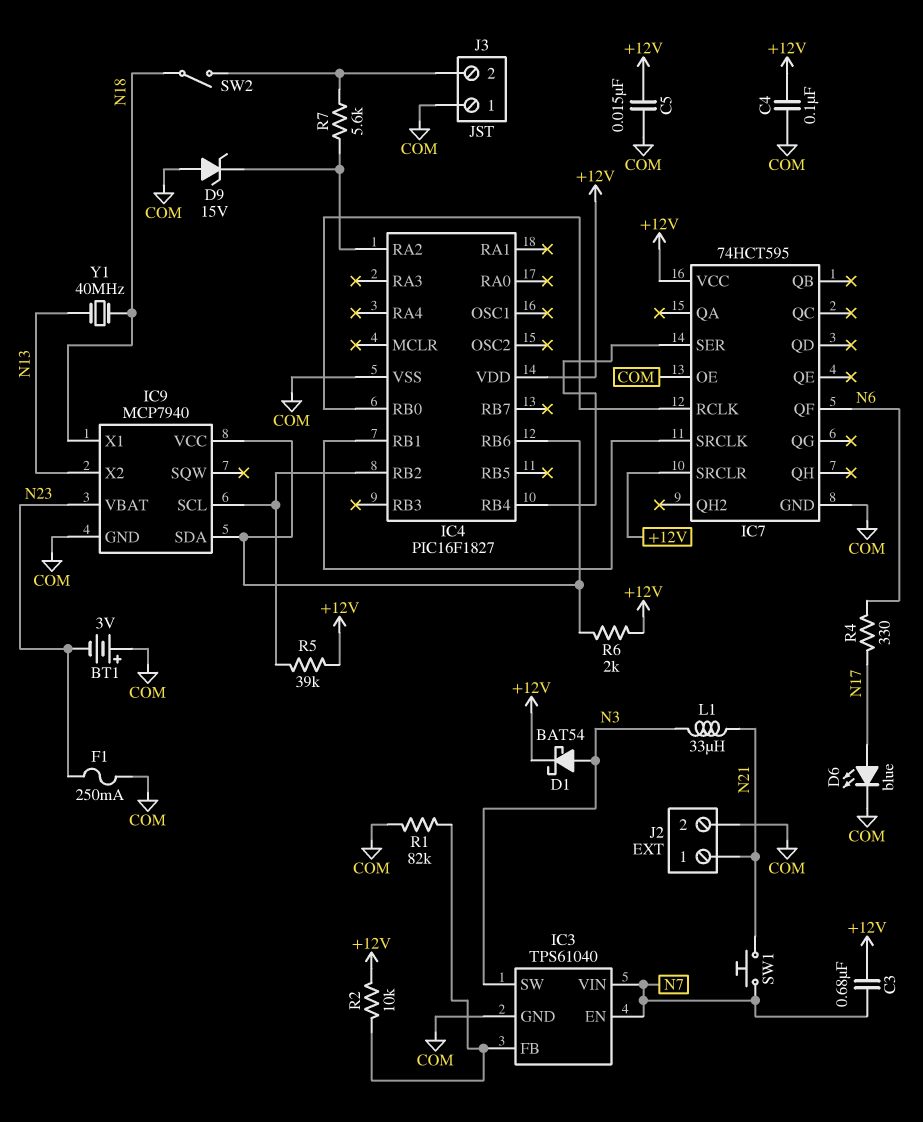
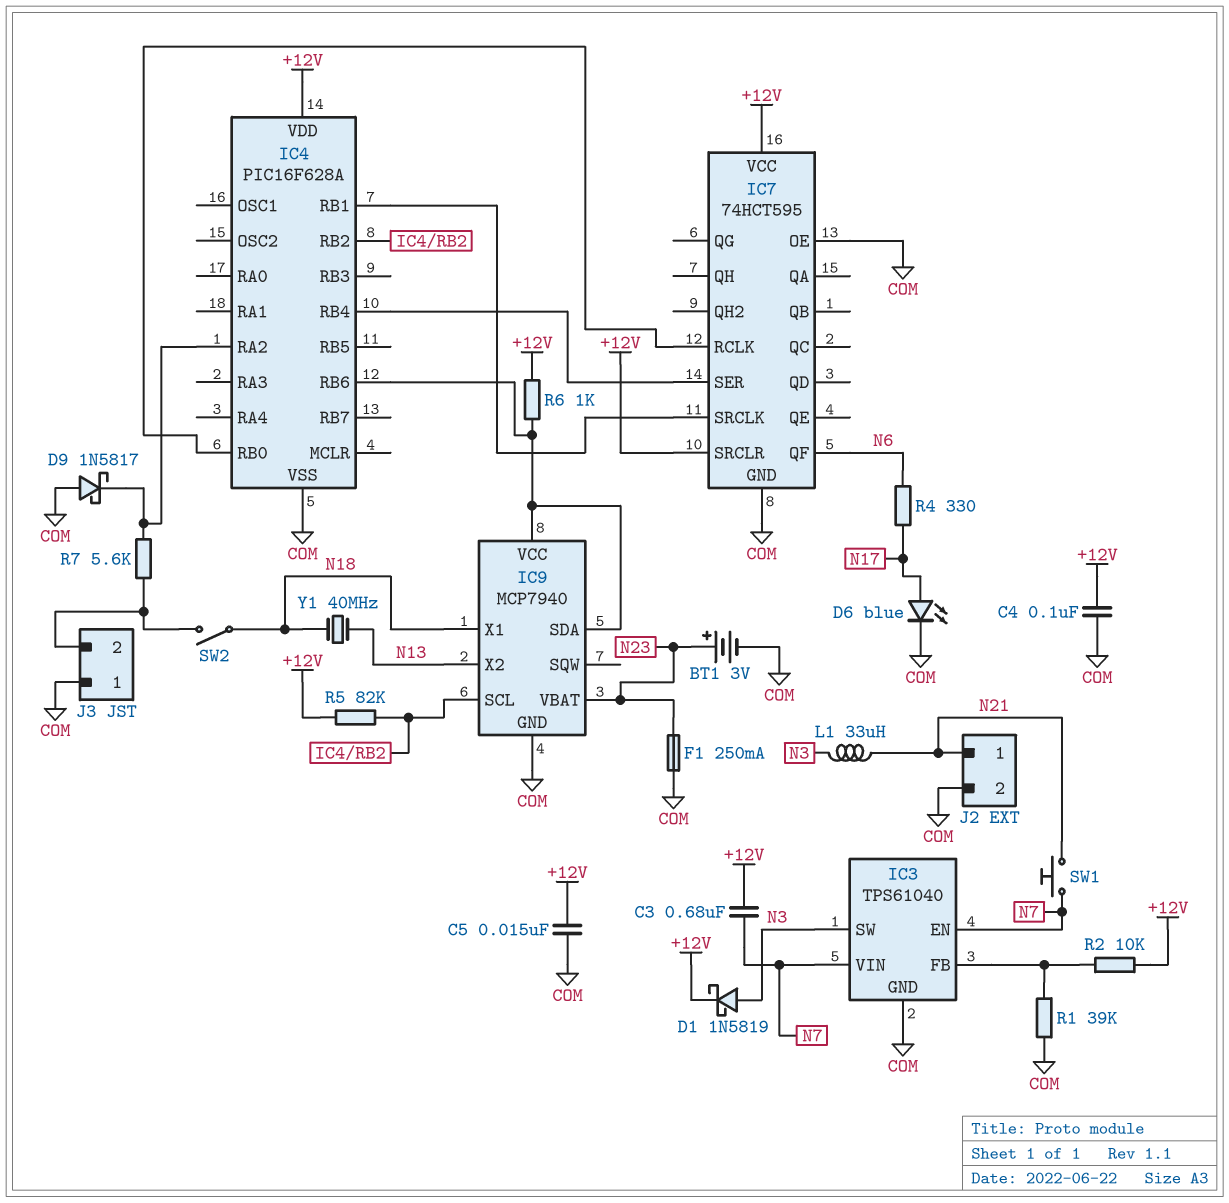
BT1: 3V (plus COM, minus N23) -> 3V (plus N23, minus COM)
D1: schottky BAT54 (A N3, K +12V) -> schottky 1N5819 (A N3, K +12V)
D9: zener 15V (A COM, K IC4/RA2) -> schottky 1N5817 (A COM, K IC4/RA2)
IC4: PIC16F1827 -> PIC16F628A
R1: 82k (COM, IC3/FB) -> 39k (COM, IC3/FB)
R5: 39k (+12V, IC4/RB2) -> 82k (+12V, IC4/RB2)
R6: 2k (+12V, IC4/RB6) -> 1k (+12V, IC4/RB6)

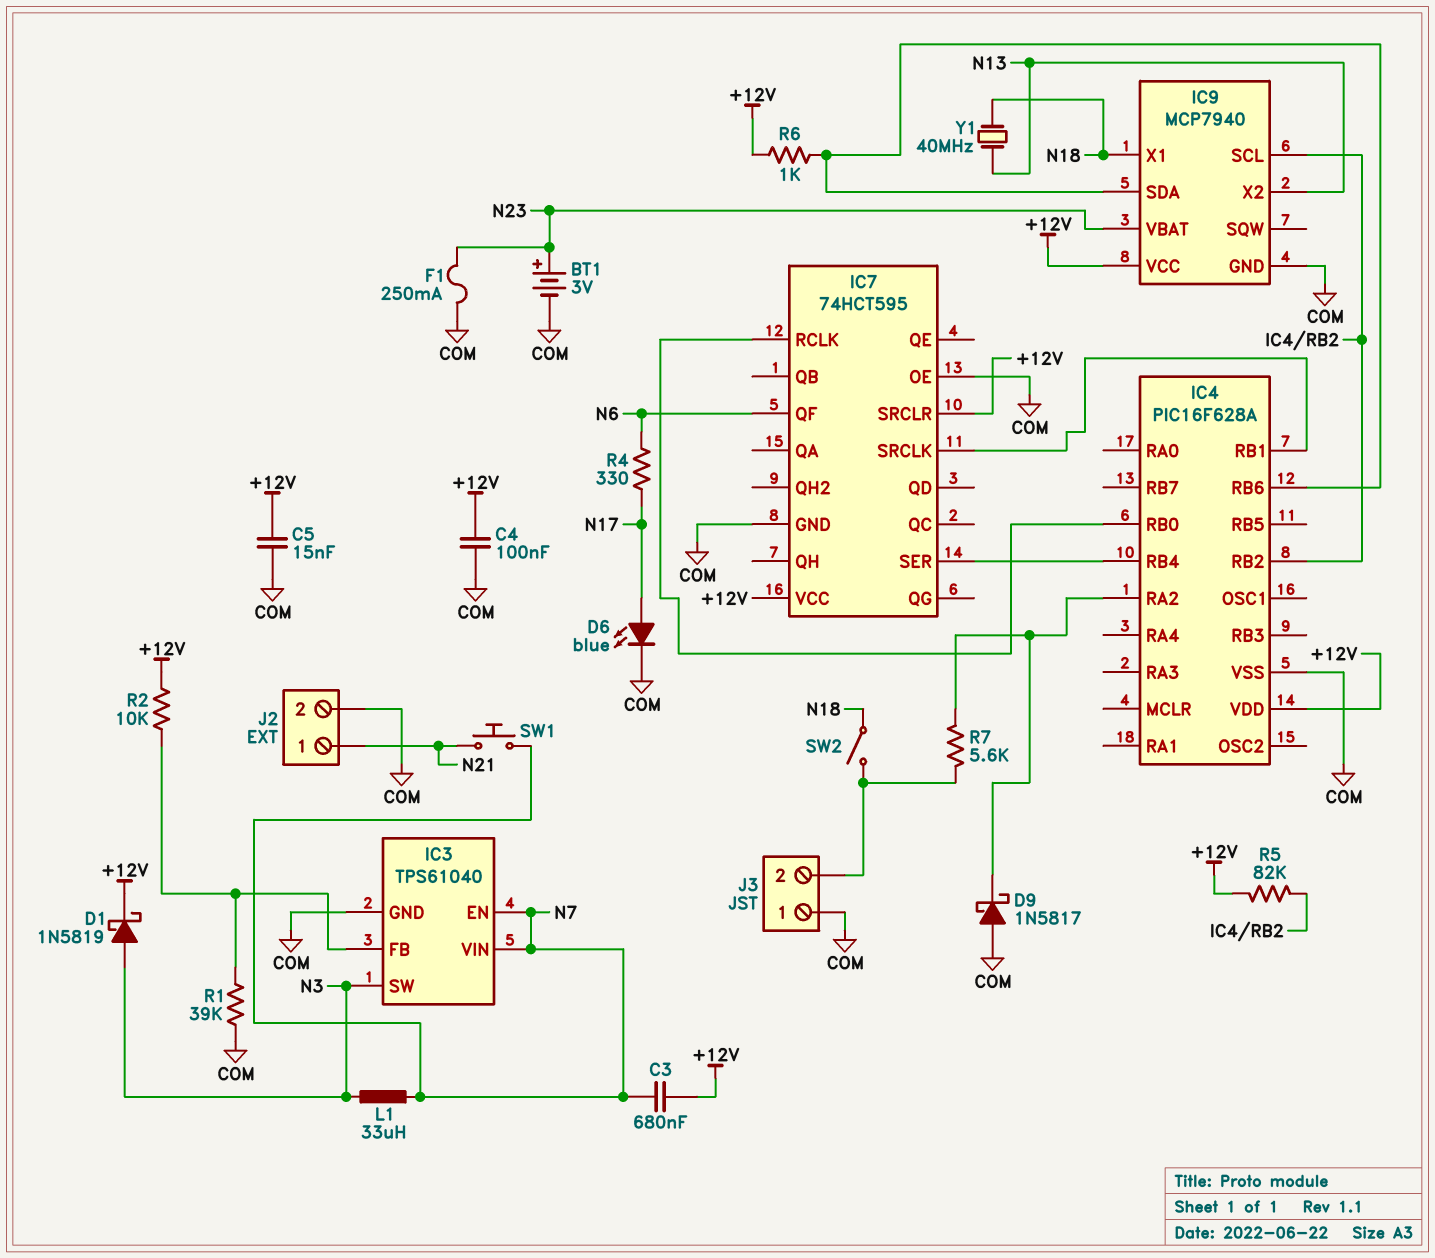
IC9 pin VCC: IC4/RB6 -> +12V
L1: 33uH (N3, N21) -> 33uH (N3, N7)

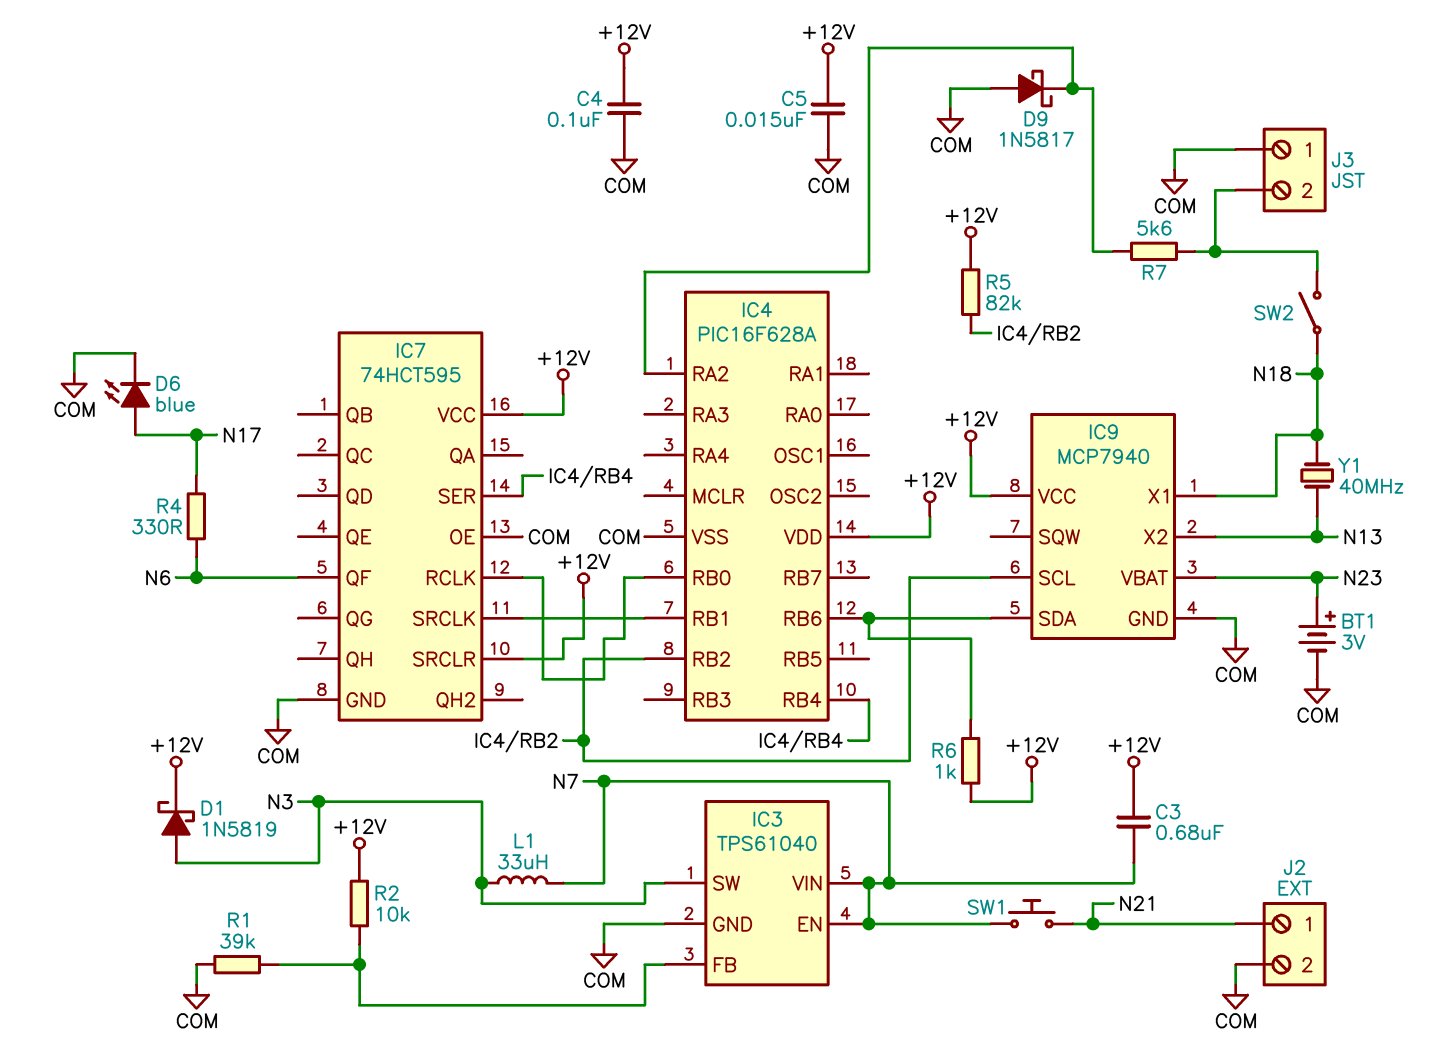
F1: 250mA (COM, N23) -> none

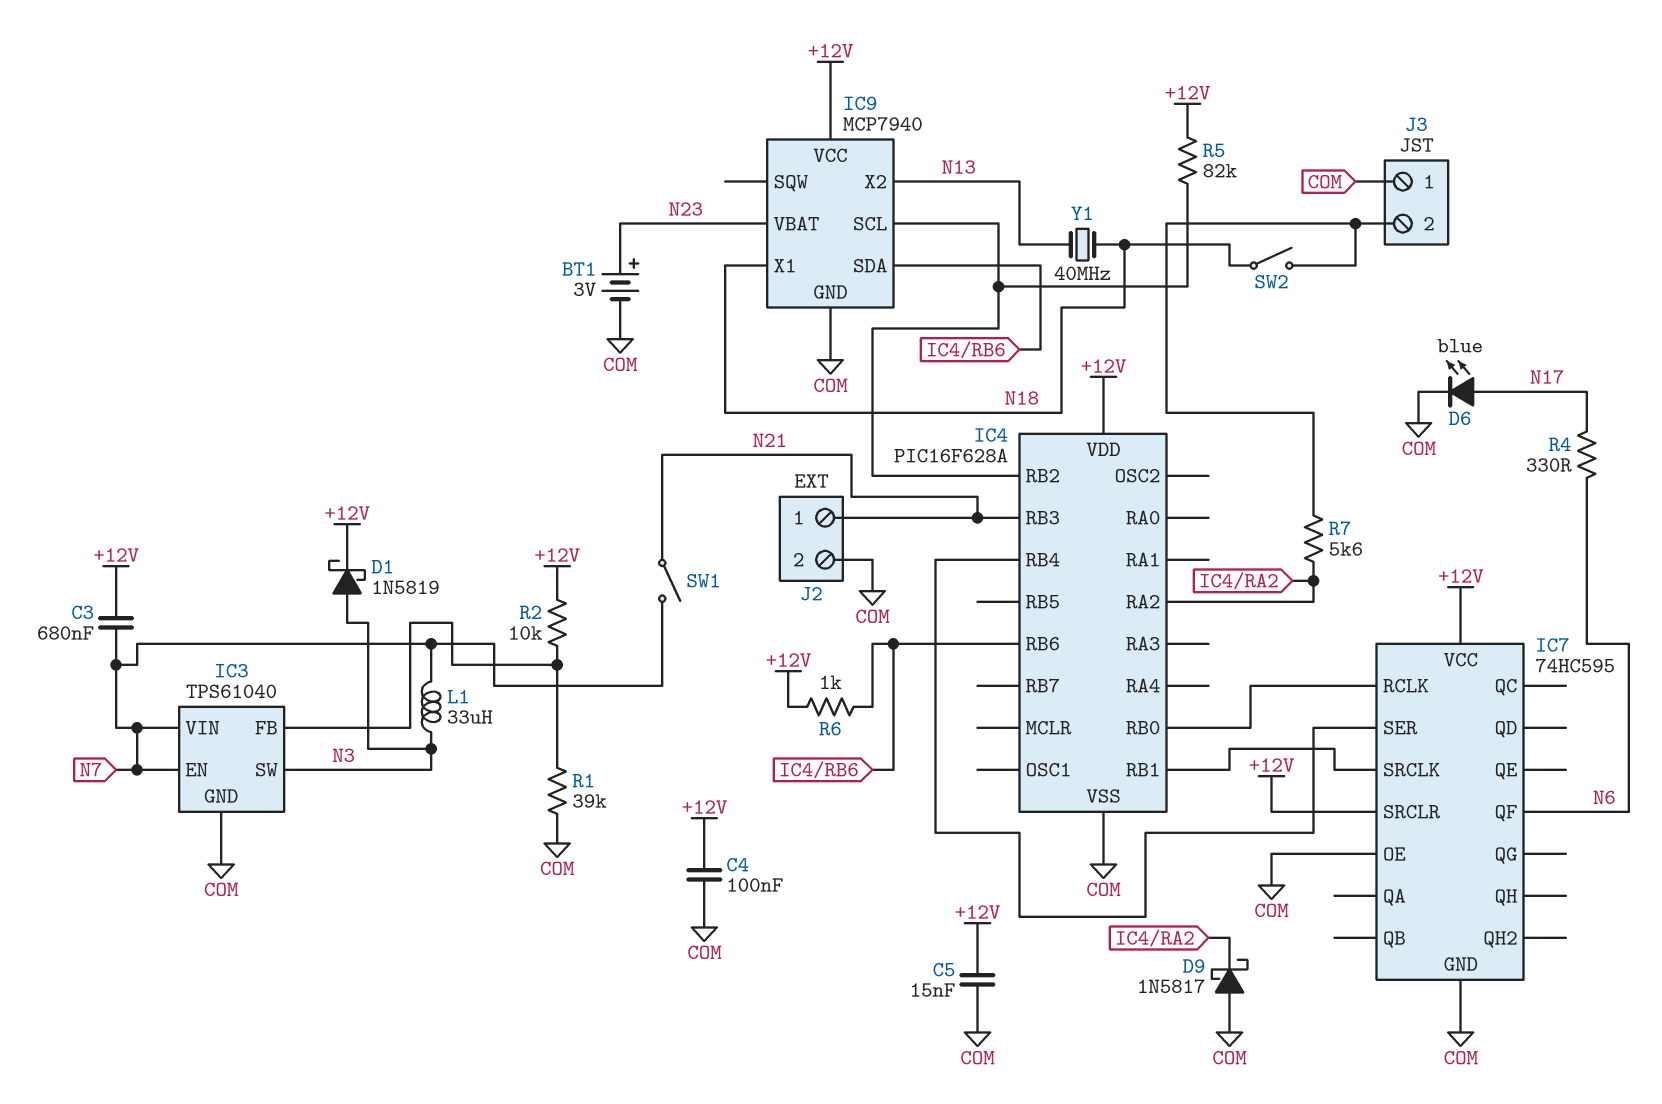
IC4 pin RB3: none -> N21
IC7: 74HCT595 -> 74HC595
SW1: button (N7, N21) -> switch (N7, N21)

